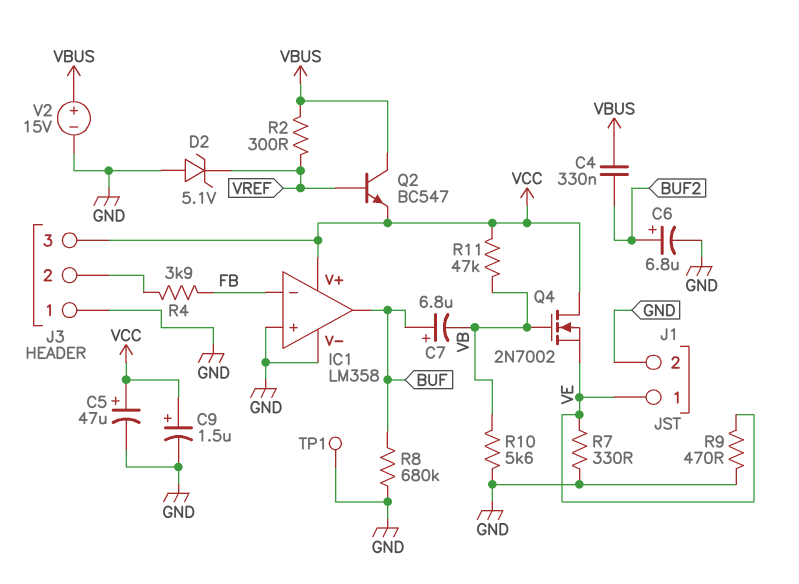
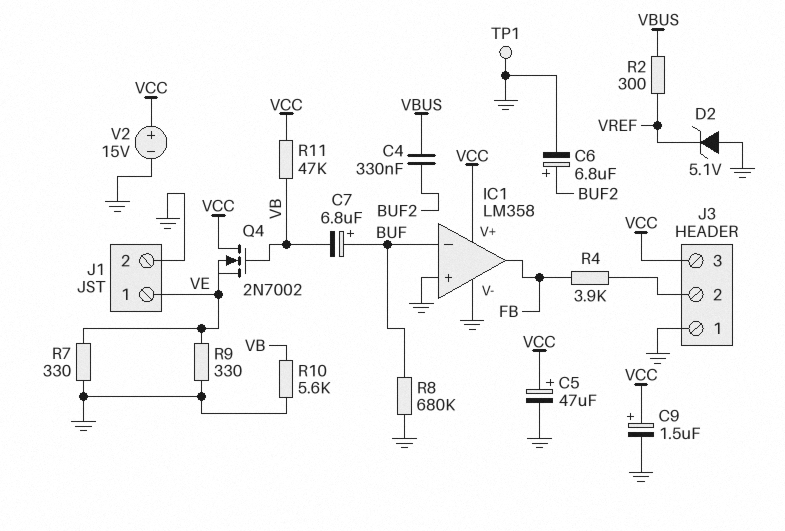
IC1 pin in-: FB -> BUF
IC1 pin out: BUF -> FB
Q2: NPN BC547 (B VREF, C VBUS, E VCC) -> none
R9: 470 (GND, VE) -> 330 (GND, VE)
V2: 15V (plus VBUS, minus GND) -> 15V (plus VCC, minus GND)

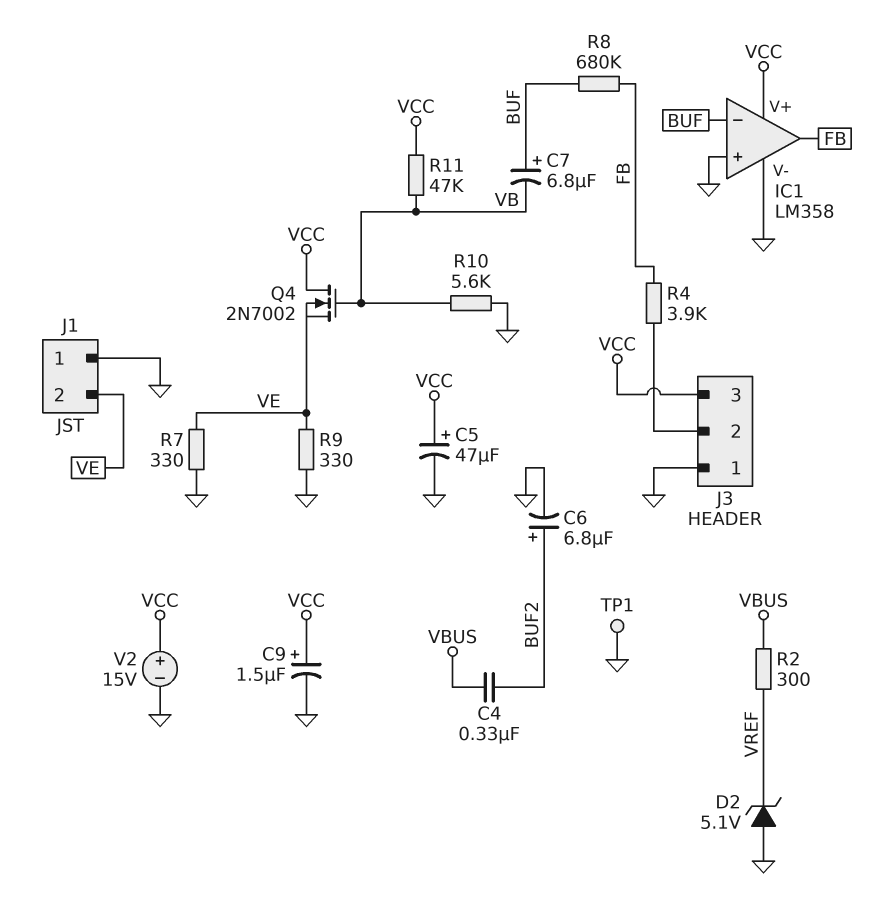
J1 pin 1: VE -> GND
J1 pin 2: GND -> VE
R8: 680k (BUF, GND) -> 680k (BUF, FB)

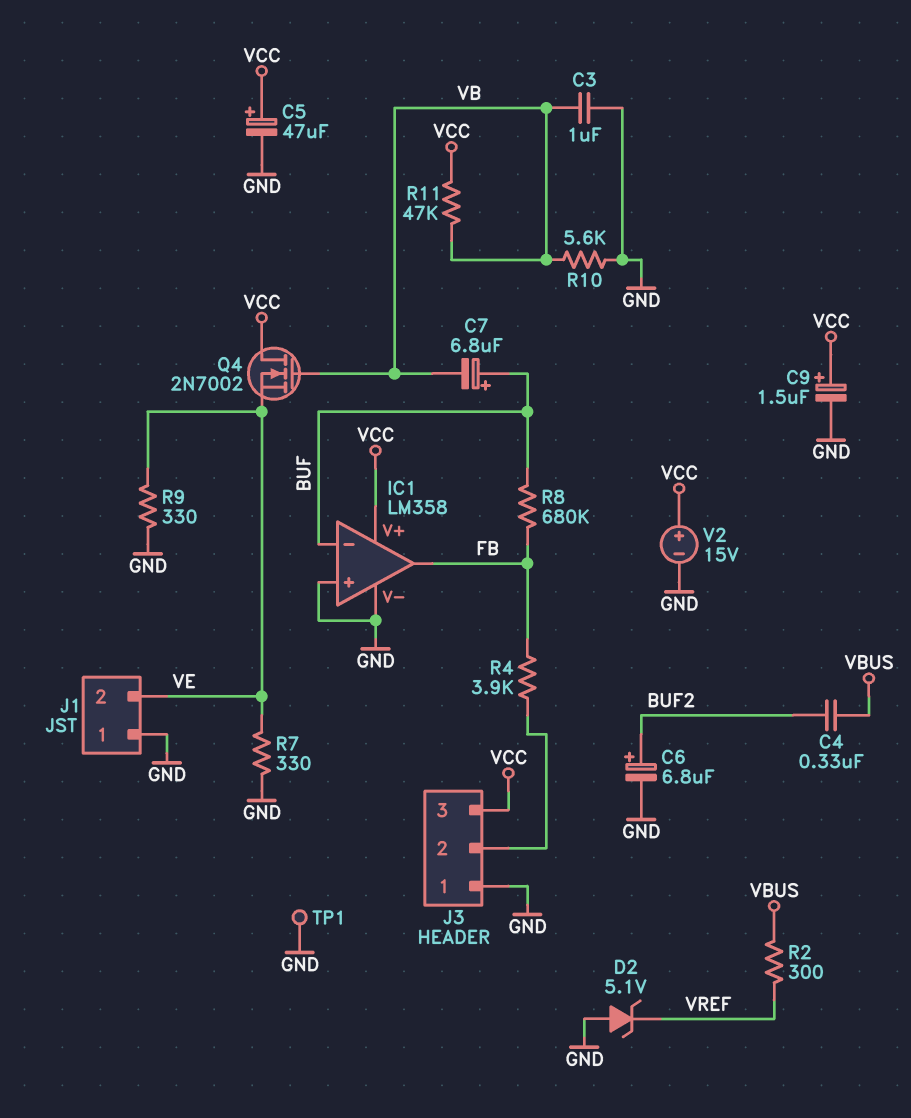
C3: none -> 1uF (GND, VB)

